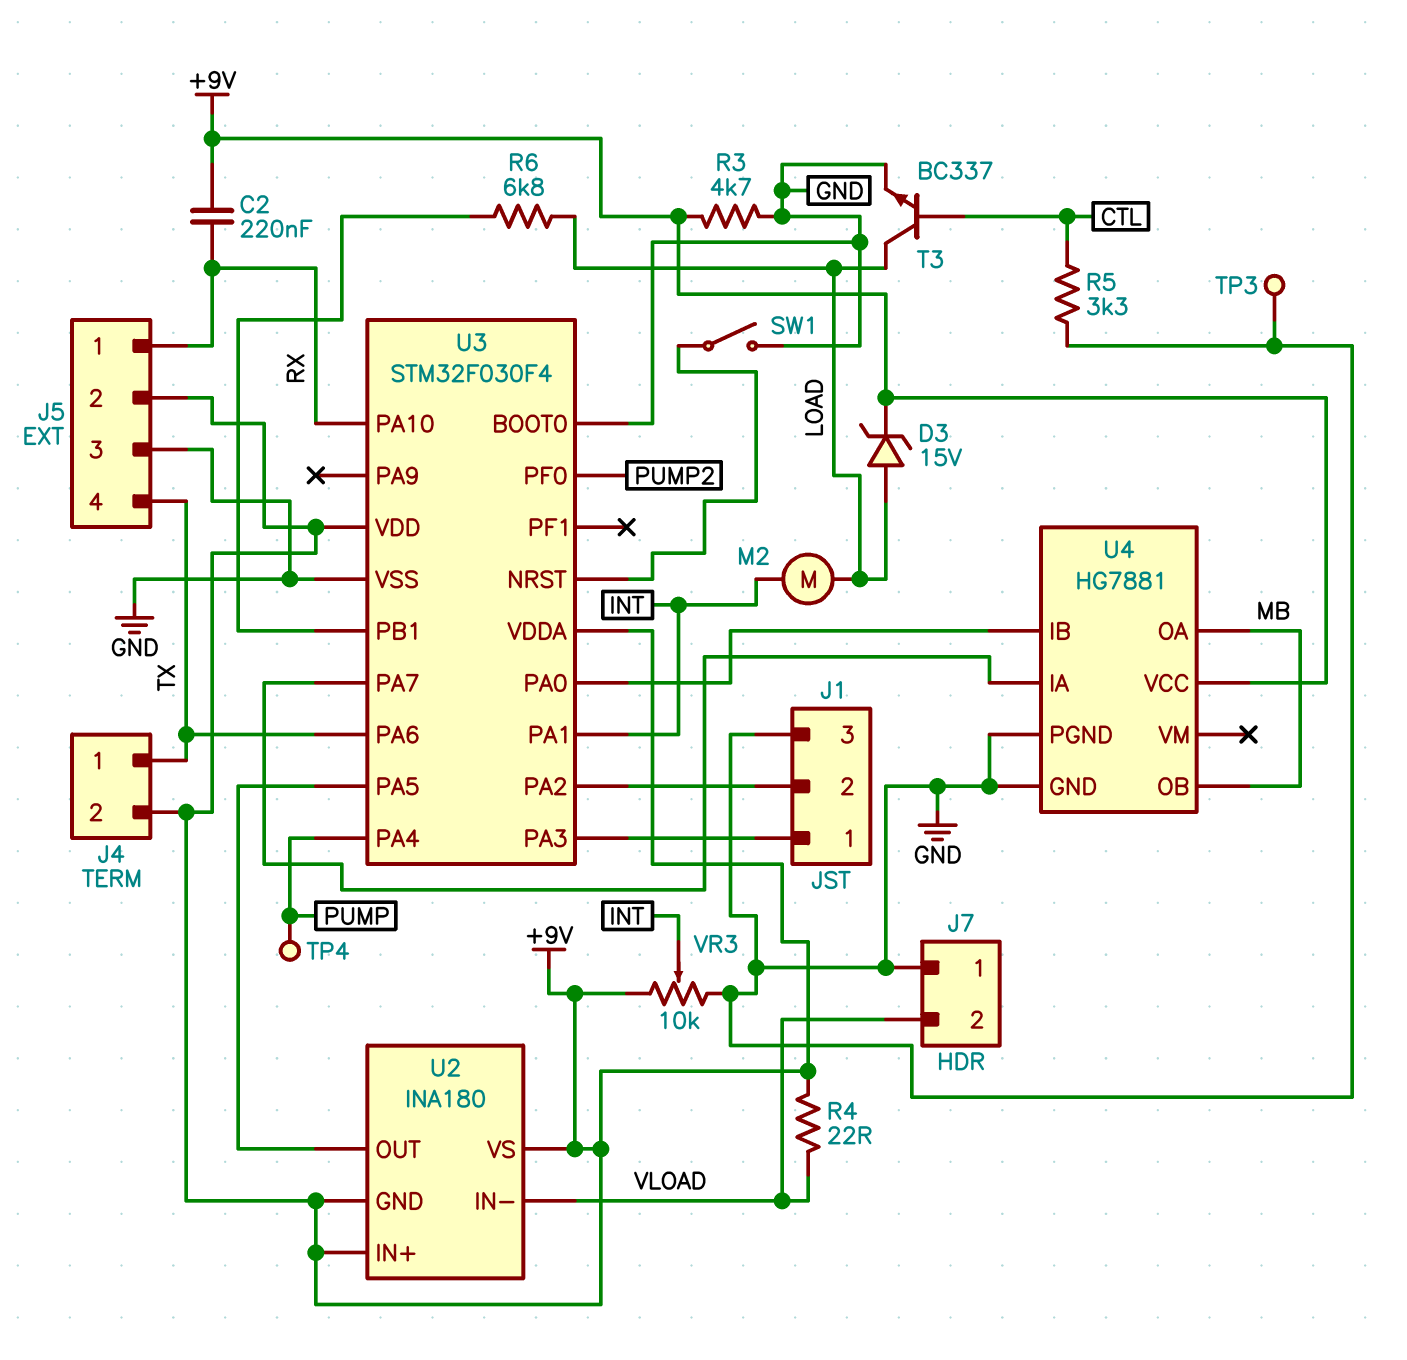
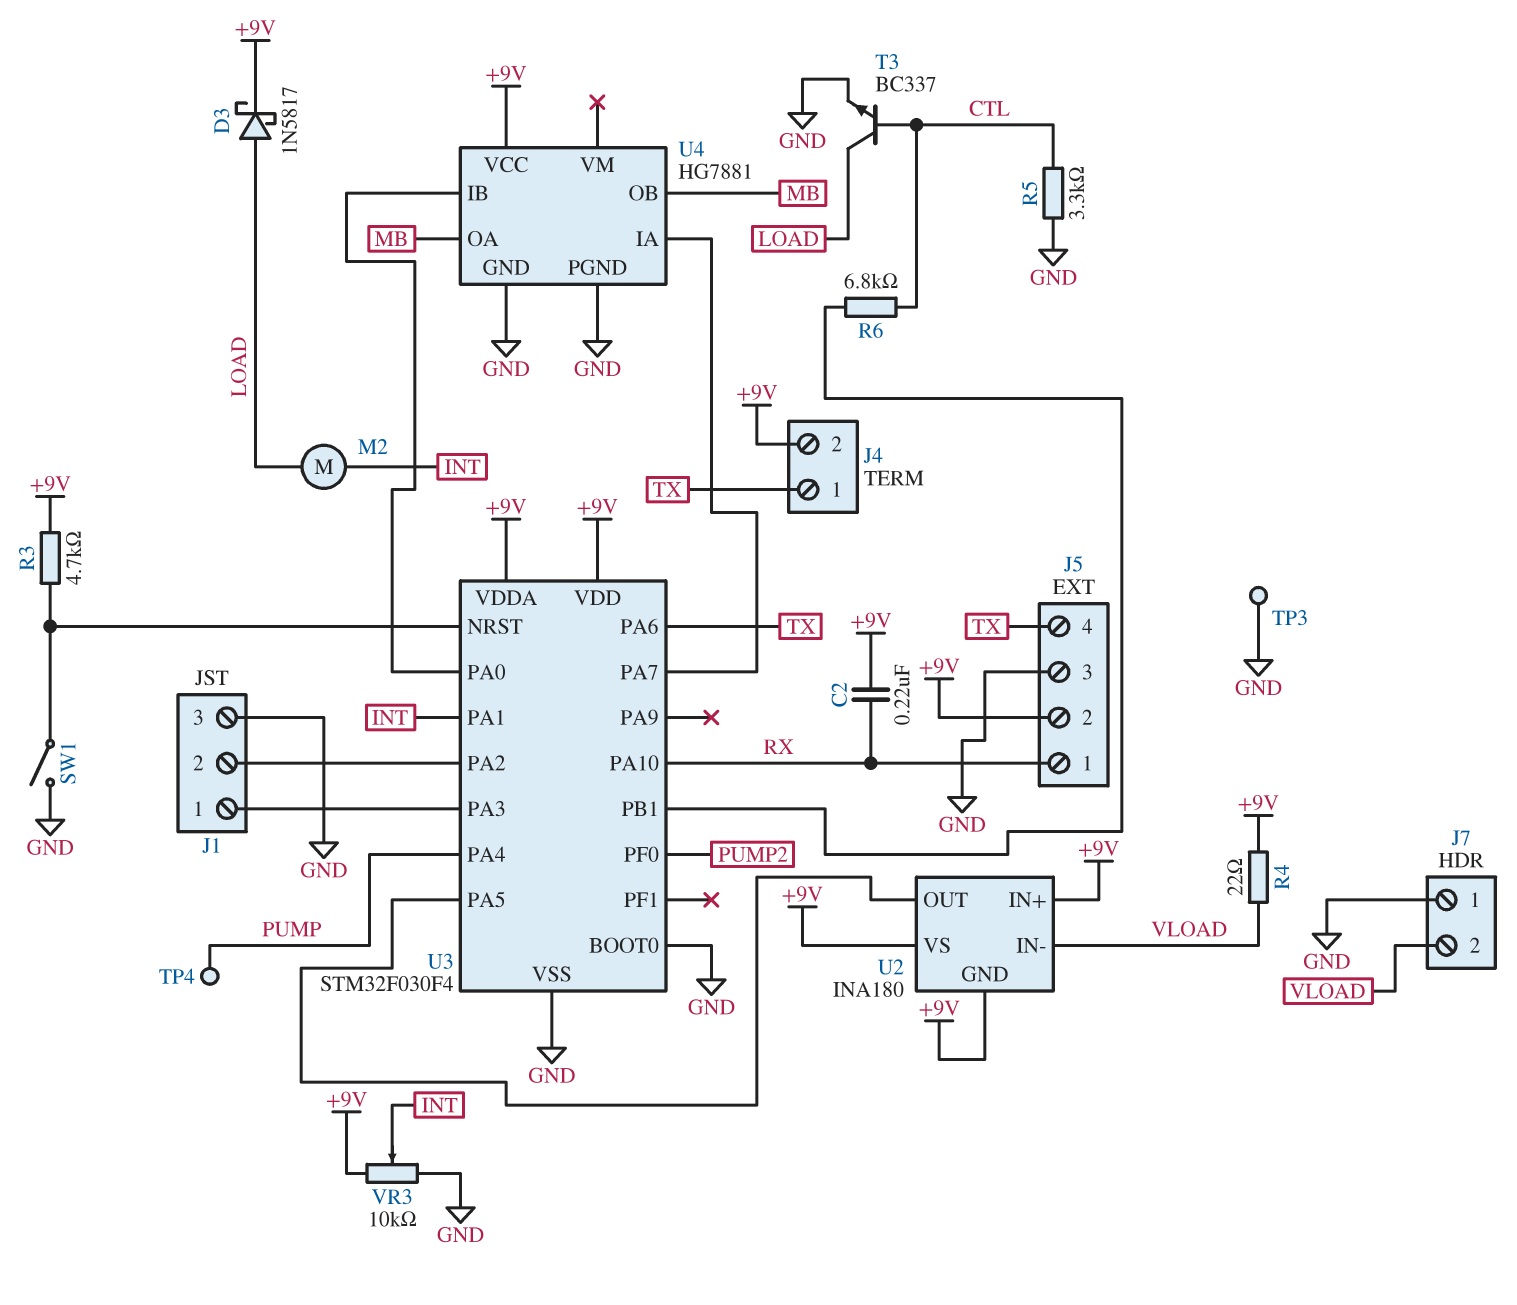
D3: zener 15V (A LOAD, K +9V) -> schottky 1N5817 (A LOAD, K +9V)
R3: 4.7k (+9V, GND) -> 4.7k (+9V, U3/NRST)
R6: 6.8k (LOAD, U3/PB1) -> 6.8k (CTL, U3/PB1)

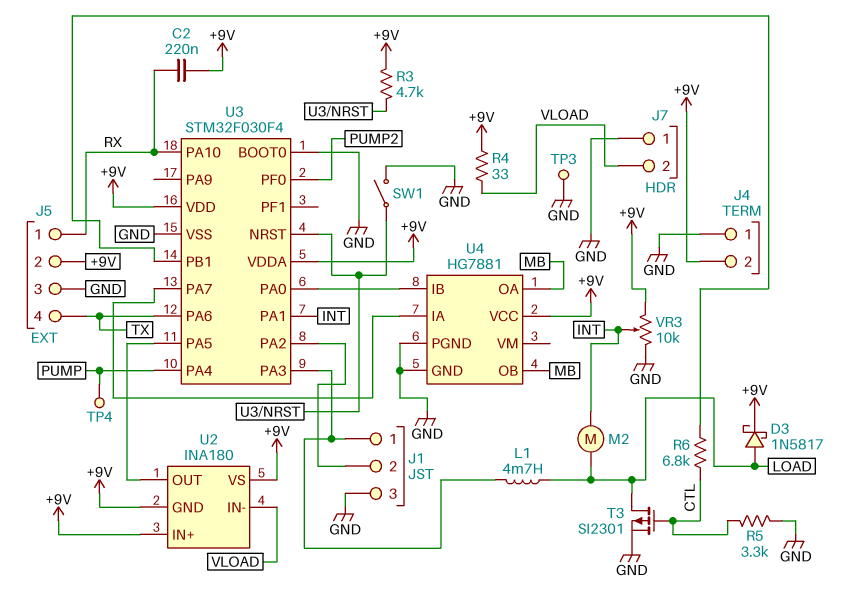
J4 pin 1: TX -> GND
L1: none -> 4.7mH (J1/1, LOAD)
R4: 22 (+9V, VLOAD) -> 33 (+9V, VLOAD)
T3: NPN BC337 (B CTL, C LOAD, E GND) -> PMOS SI2301 (G CTL, D LOAD, S GND)

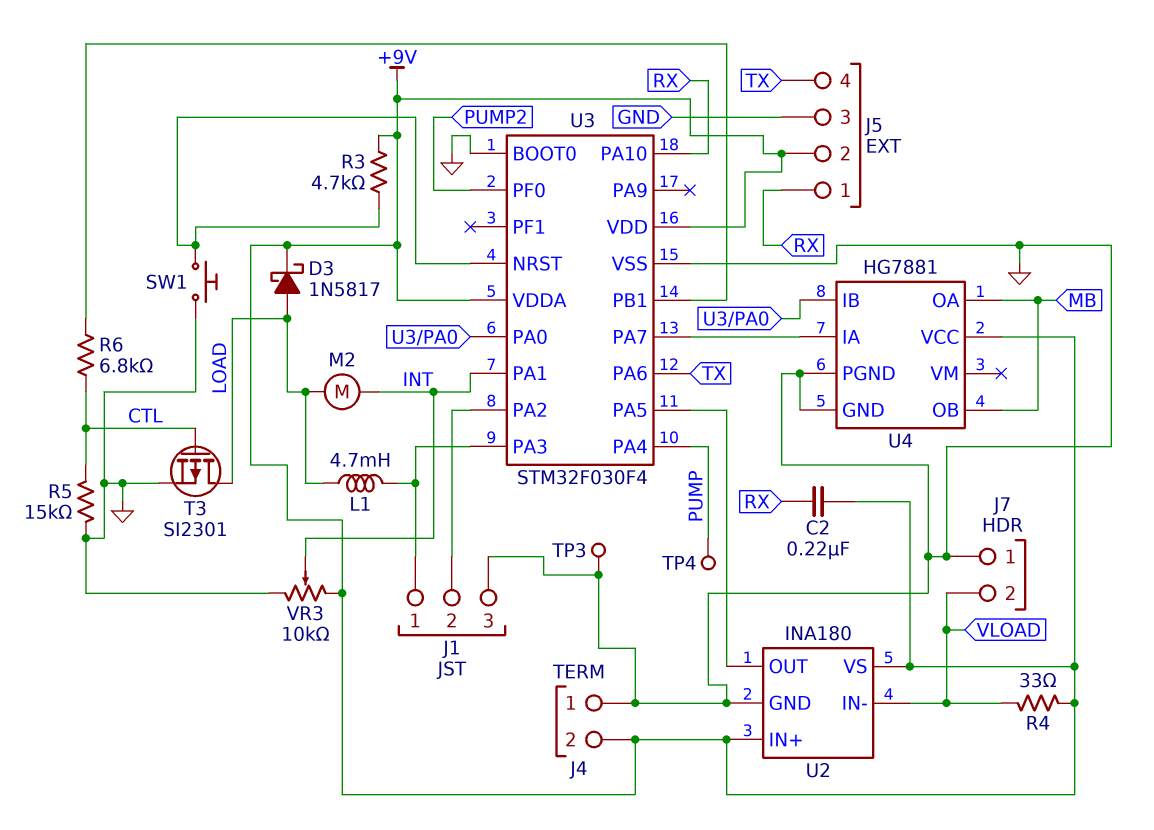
R5: 3.3k (CTL, GND) -> 15k (CTL, GND)
SW1: switch (GND, U3/NRST) -> button (GND, U3/NRST)
U2 pin GND: +9V -> GND

